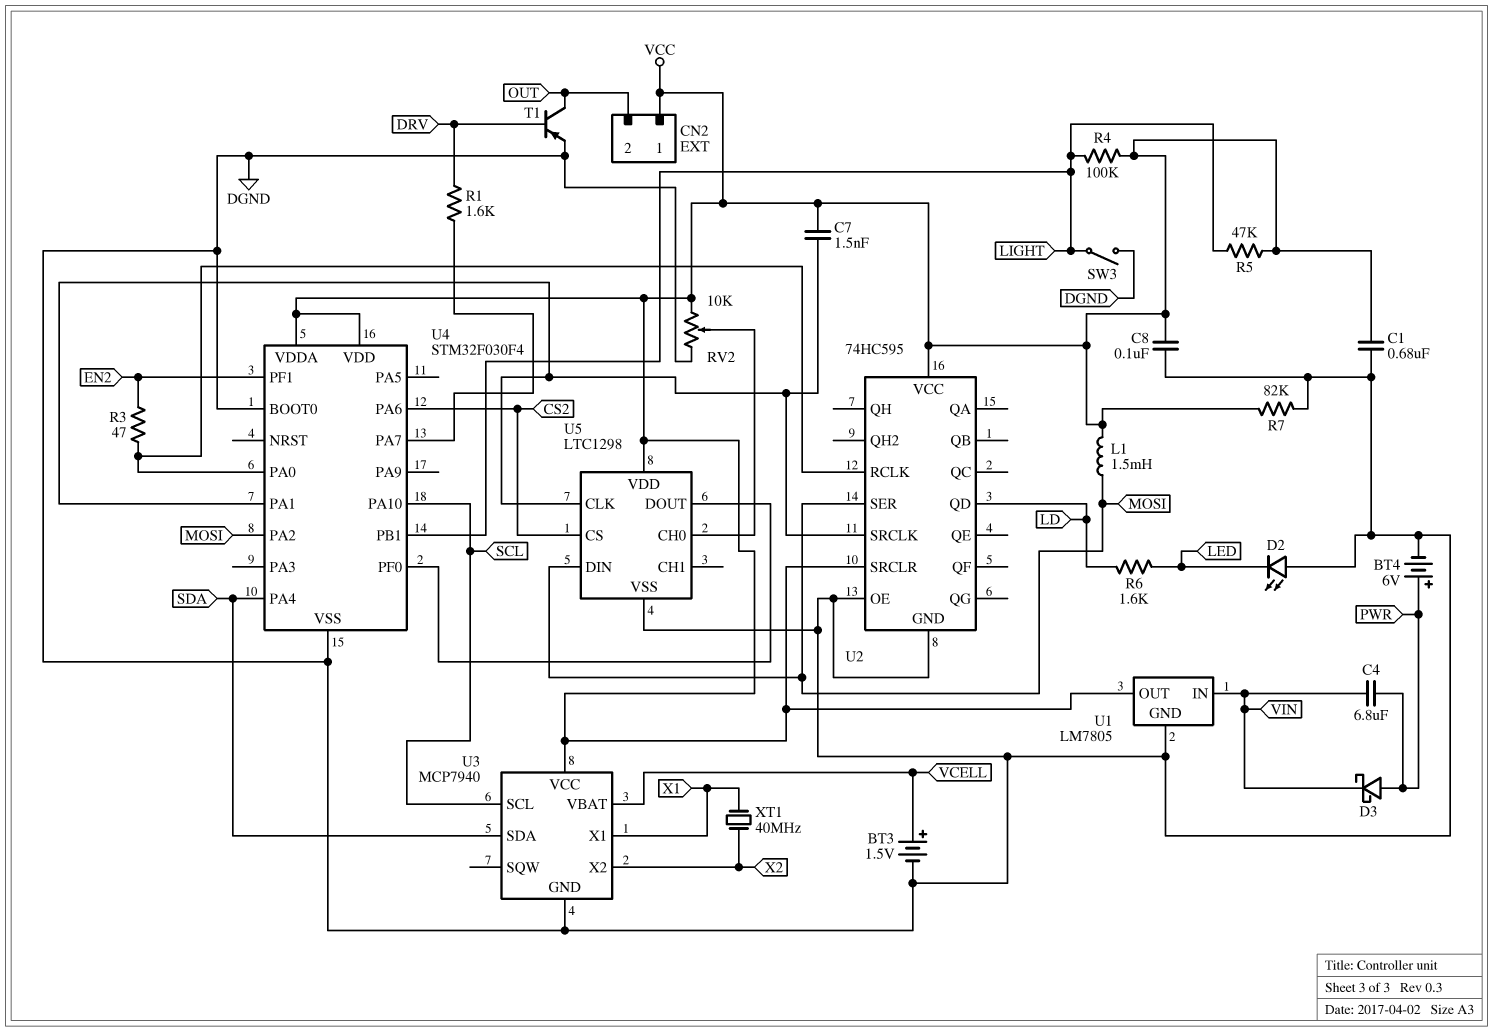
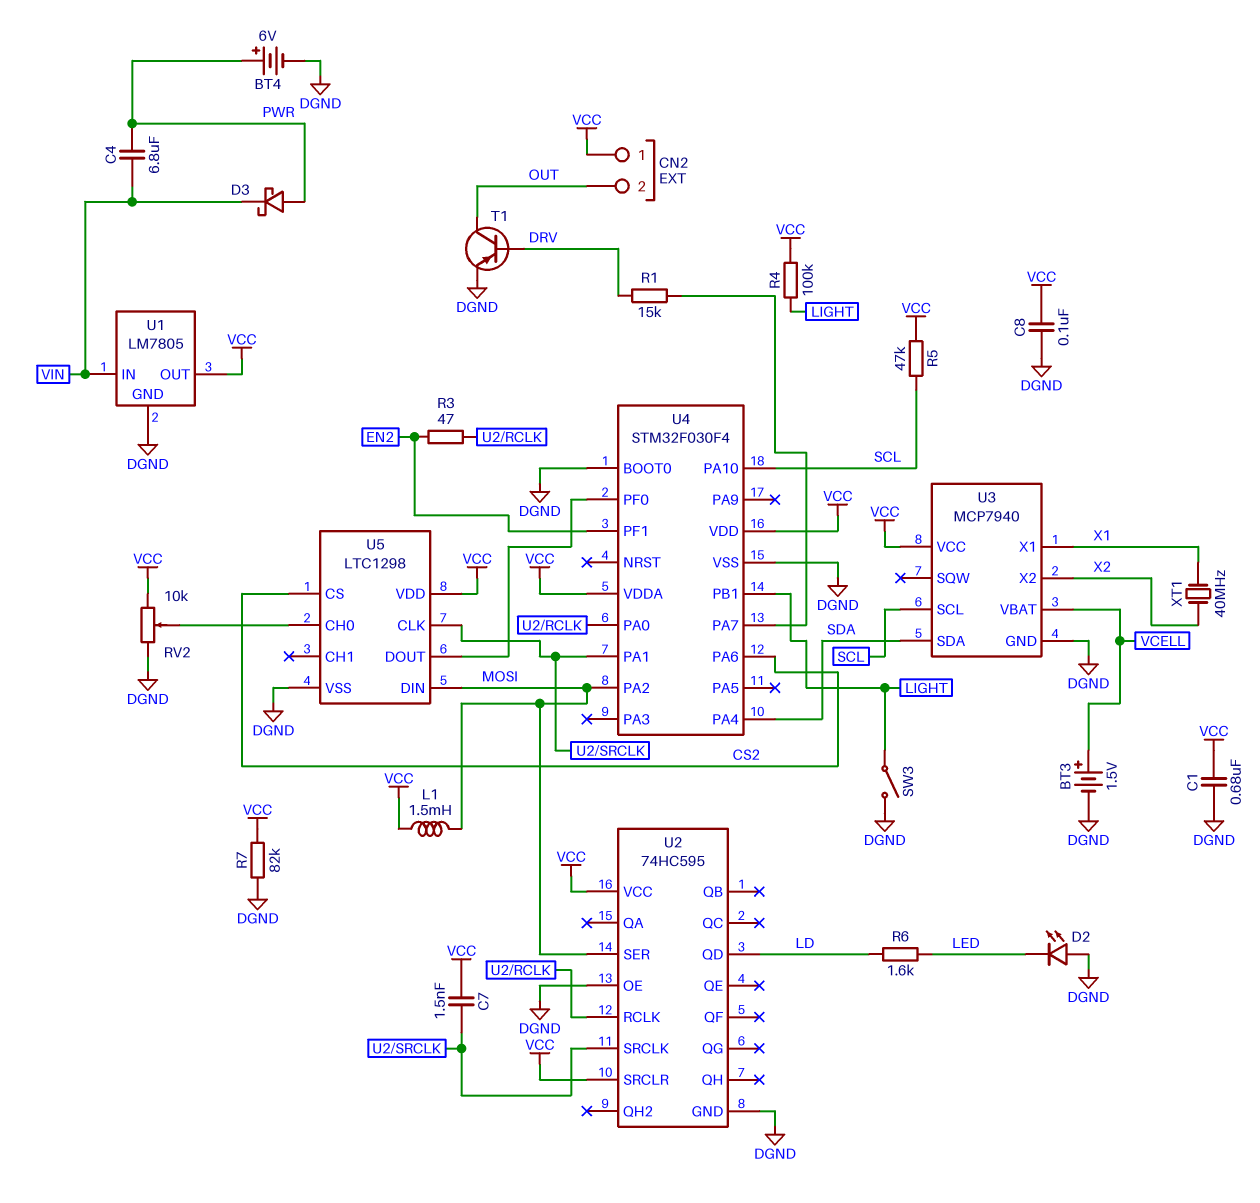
R1: 1.6k (DRV, U4/PA7) -> 15k (DRV, U4/PA7)
R5: 47k (LIGHT, VCC) -> 47k (SCL, VCC)

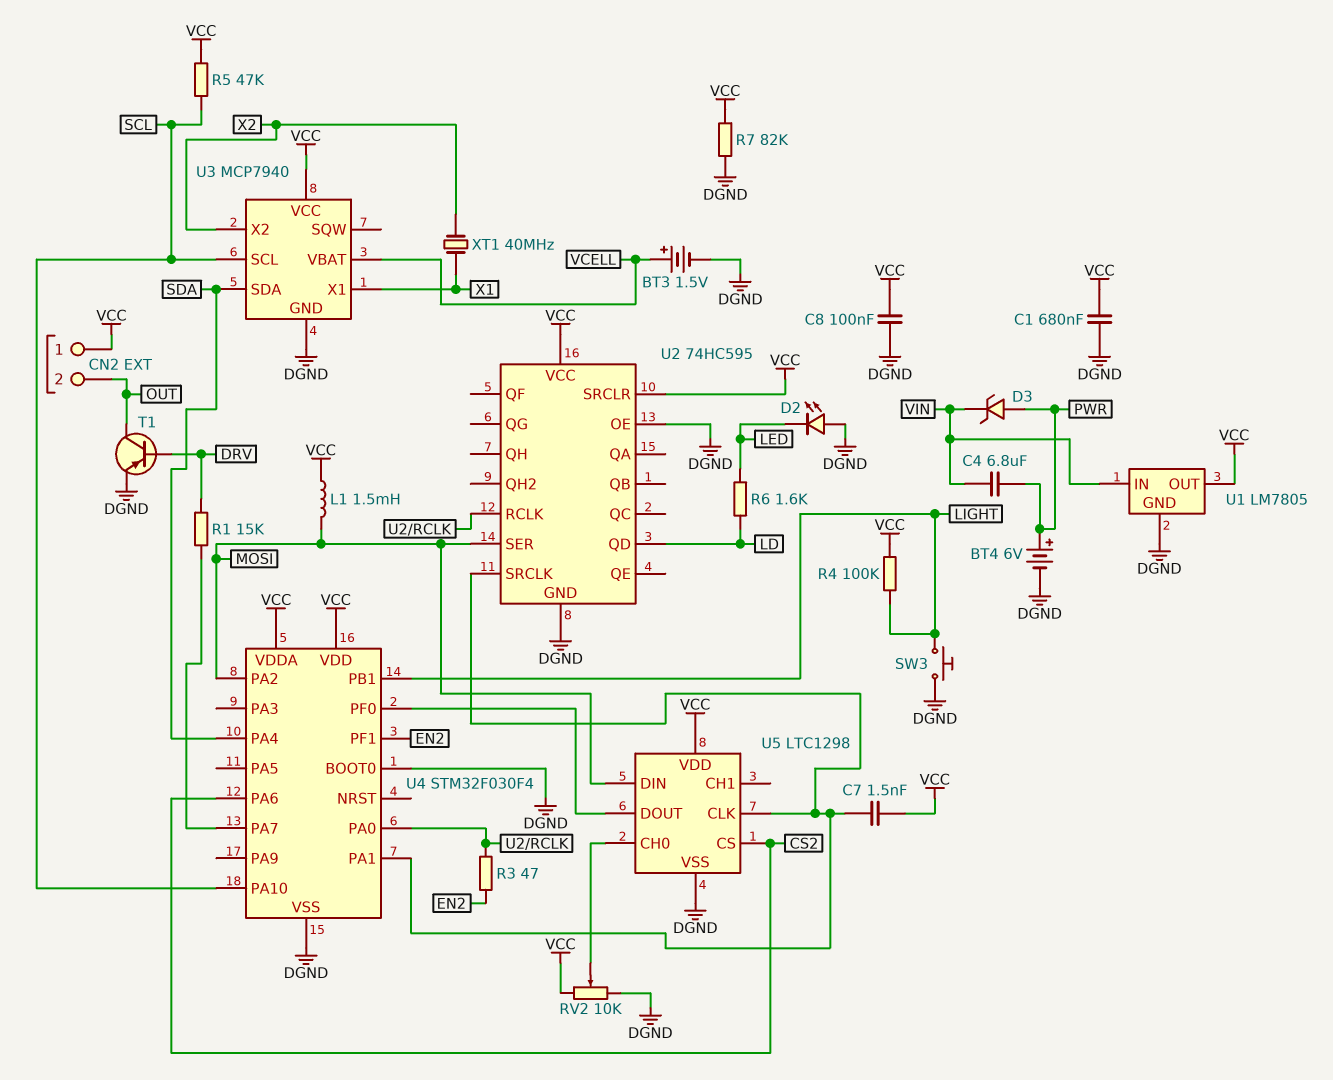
D3: schottky (A PWR, K VIN) -> zener (A PWR, K VIN)
SW3: switch (DGND, LIGHT) -> button (DGND, LIGHT)

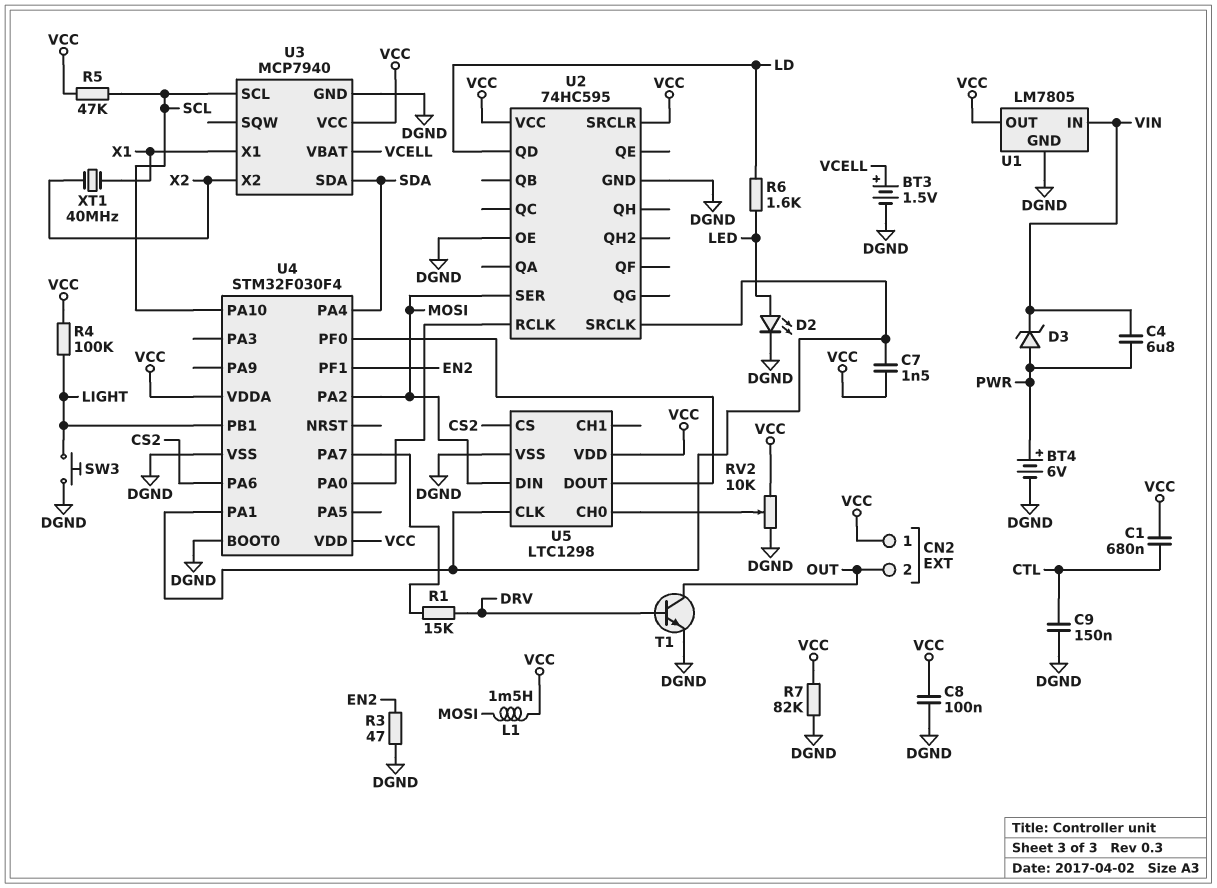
C1: 680nF (DGND, VCC) -> 680nF (CTL, VCC)
C9: none -> 150nF (CTL, DGND)
D2: LED (A DGND, K LED) -> LED (A LED, K DGND)
R3: 47 (EN2, U2/RCLK) -> 47 (DGND, EN2)
T1: PNP (B DRV, C OUT, E DGND) -> NPN (B DRV, C OUT, E DGND)

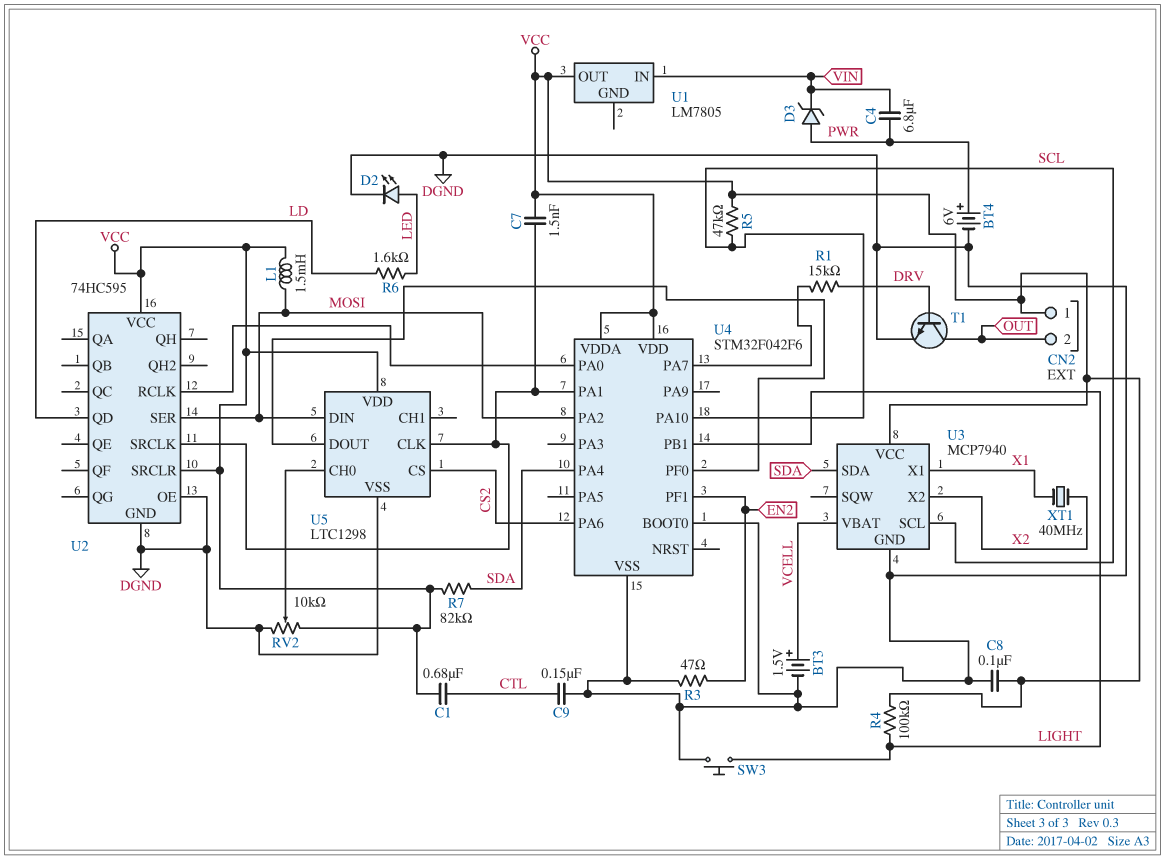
R7: 82k (DGND, VCC) -> 82k (SDA, VCC)
U1 pin GND: DGND -> none
U4: STM32F030F4 -> STM32F042F6

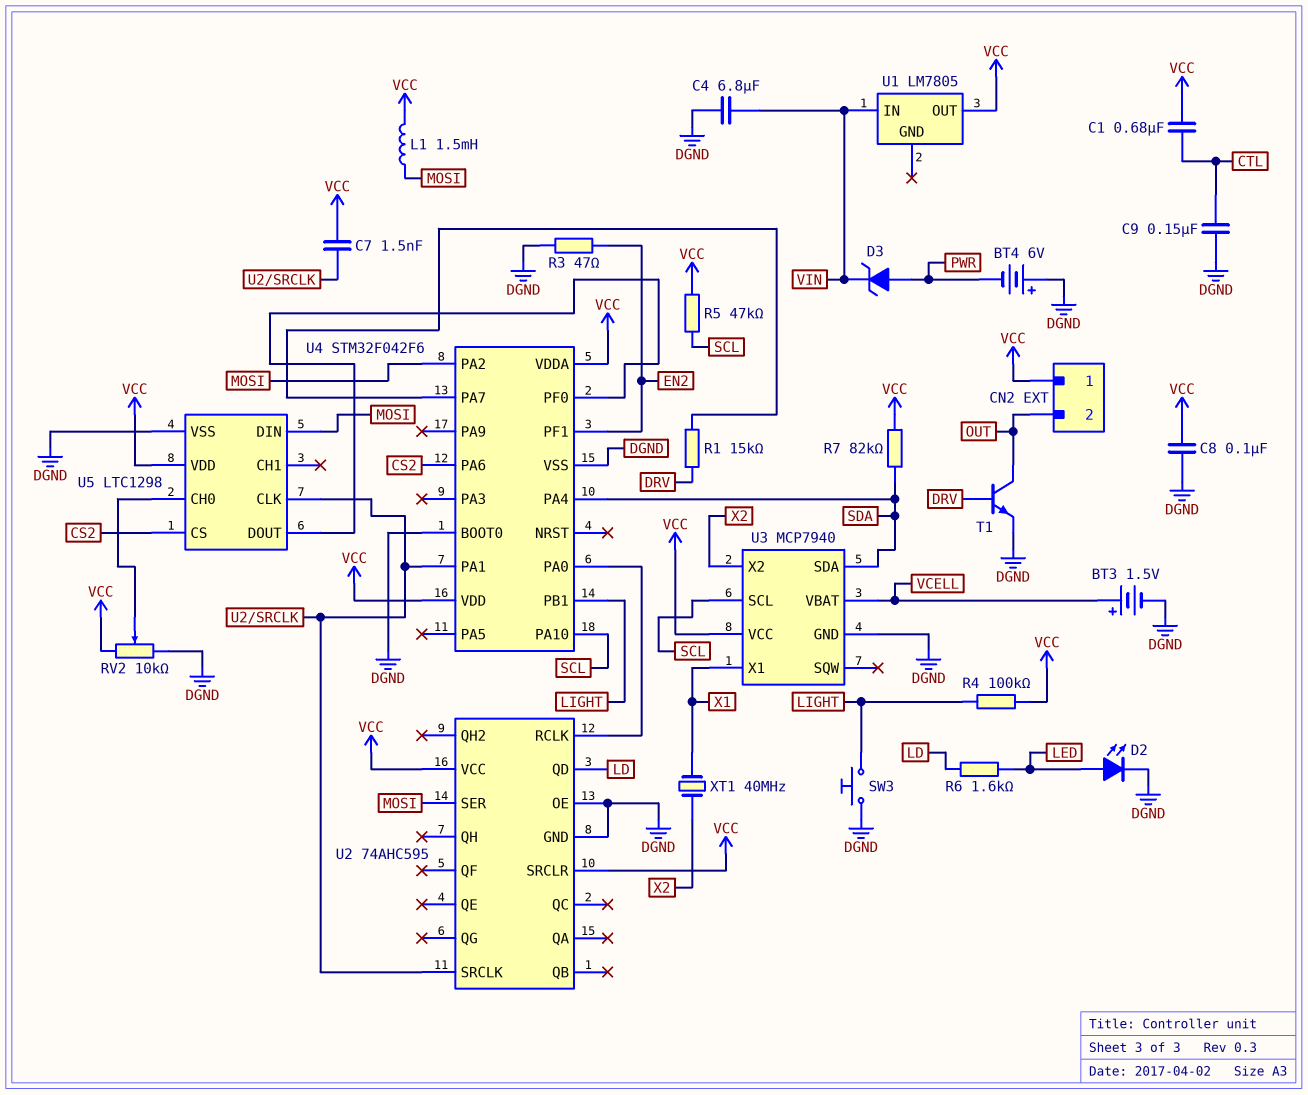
BT4: 6V (plus PWR, minus DGND) -> 6V (plus DGND, minus PWR)
C4: 6.8uF (PWR, VIN) -> 6.8uF (DGND, VIN)
U2: 74HC595 -> 74AHC595

